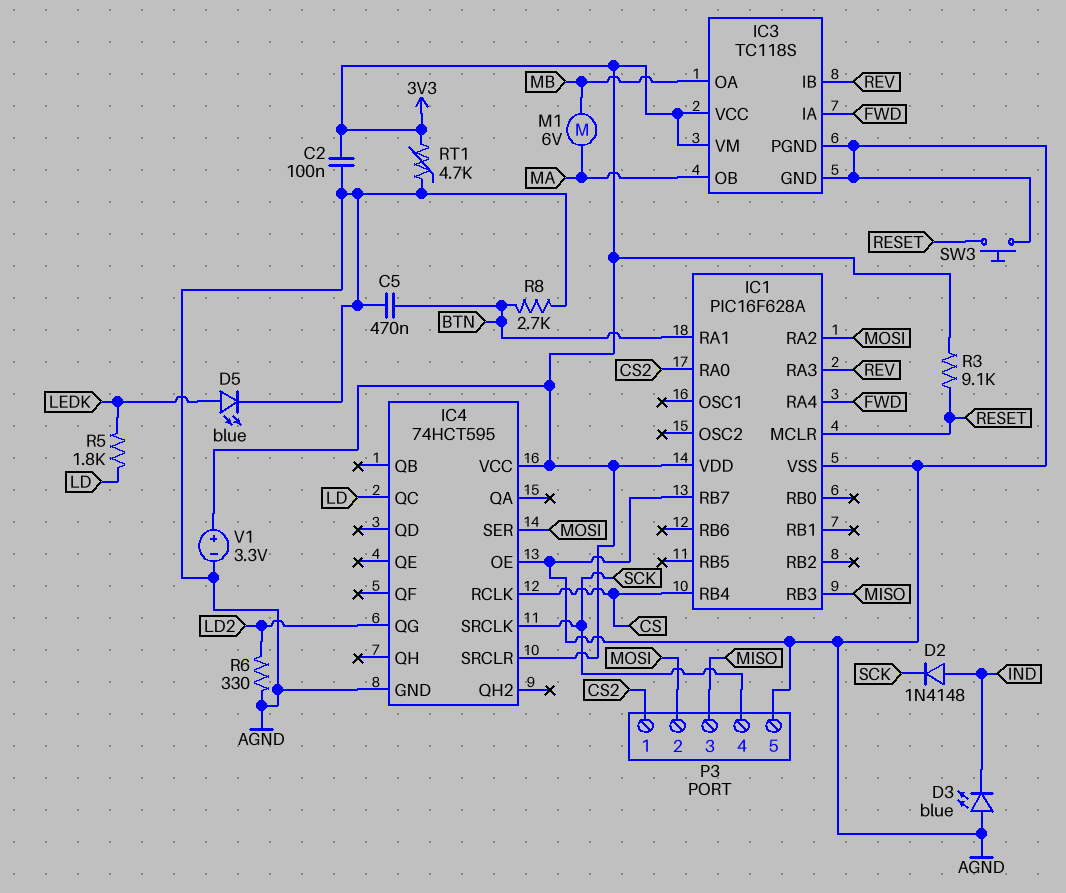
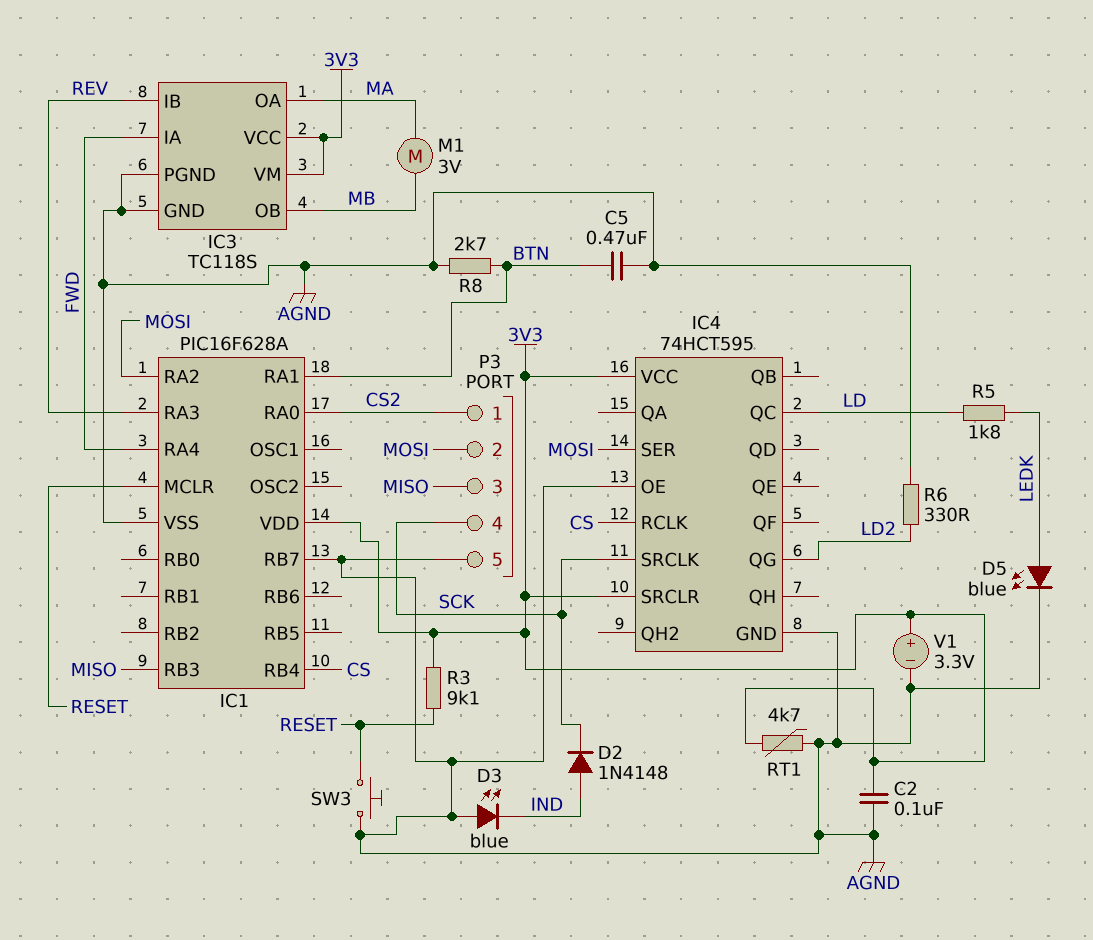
IC3 pin OA: MB -> MA
IC3 pin OB: MA -> MB
M1: motor 6V (MA, MB) -> motor 3V (MA, MB)

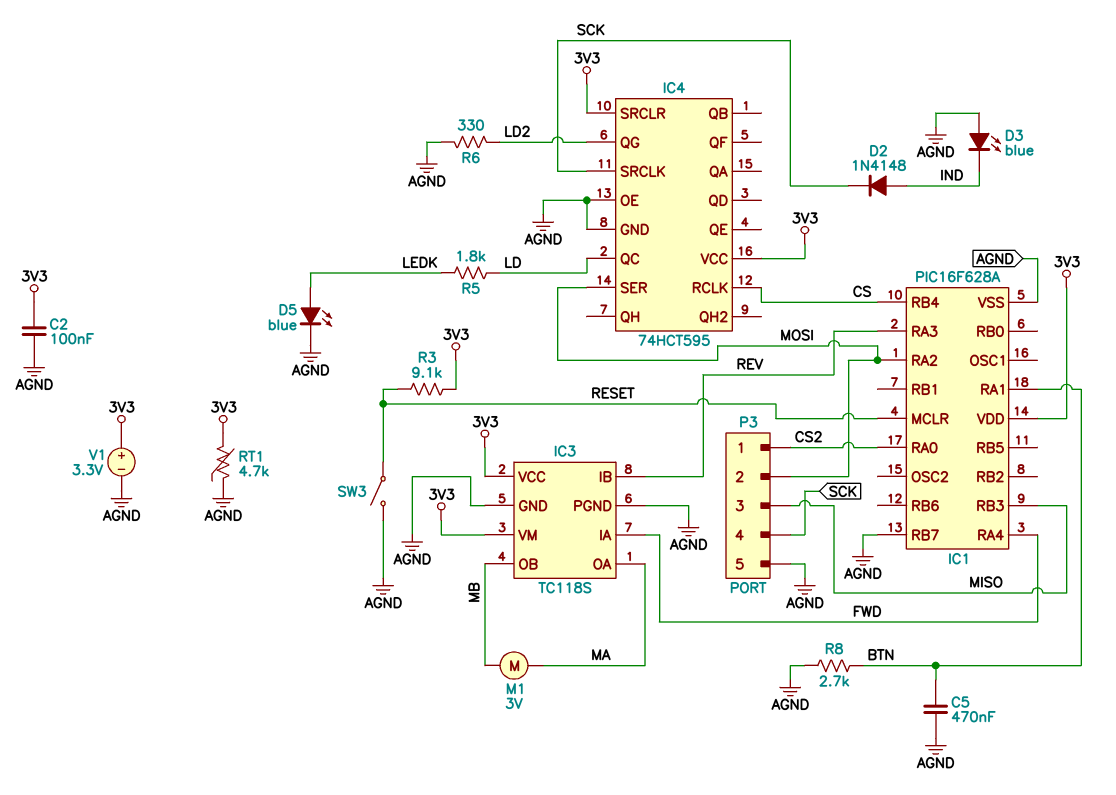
SW3: button (AGND, RESET) -> switch (AGND, RESET)

